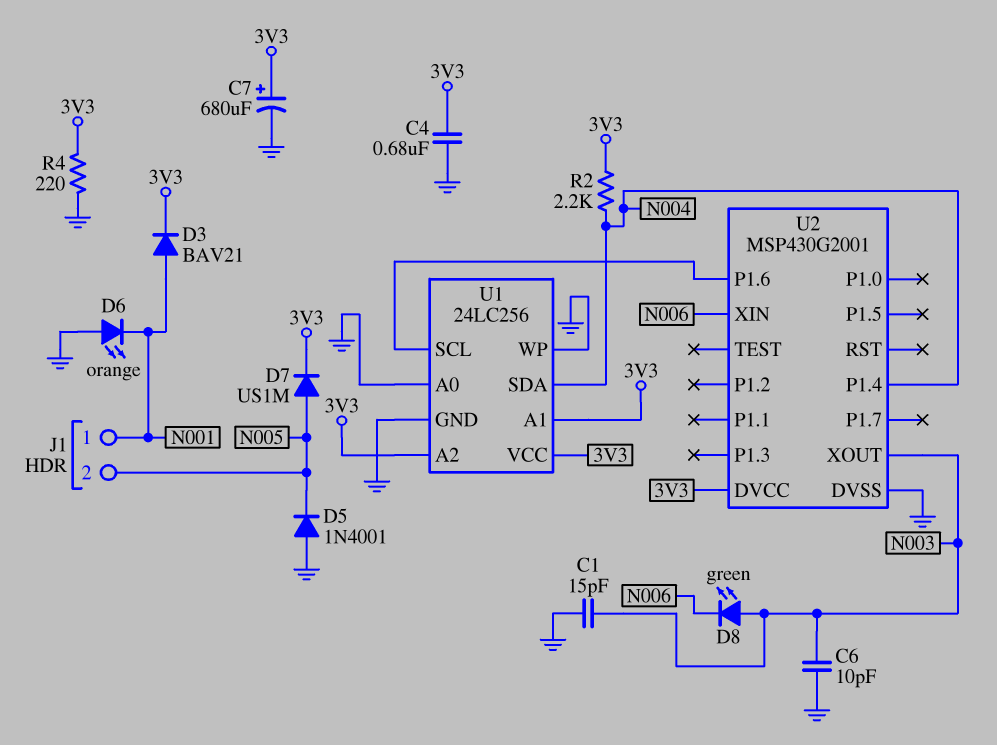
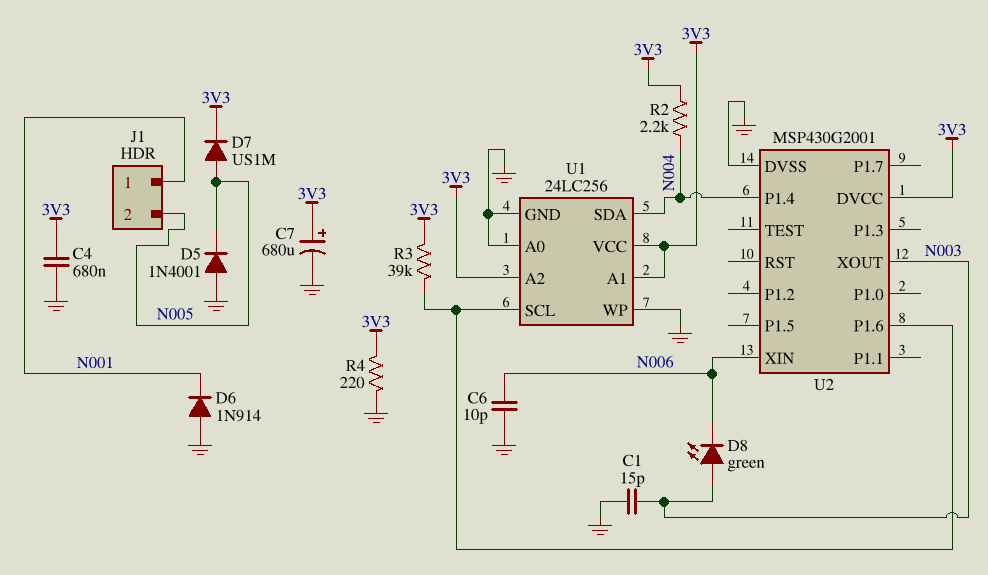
C6: 10pF (GND, N003) -> 10pF (GND, N006)
D3: diode BAV21 (A N001, K 3V3) -> none
D6: LED orange (A GND, K N001) -> diode 1N914 (A GND, K N001)
R3: none -> 39k (3V3, U1/SCL)

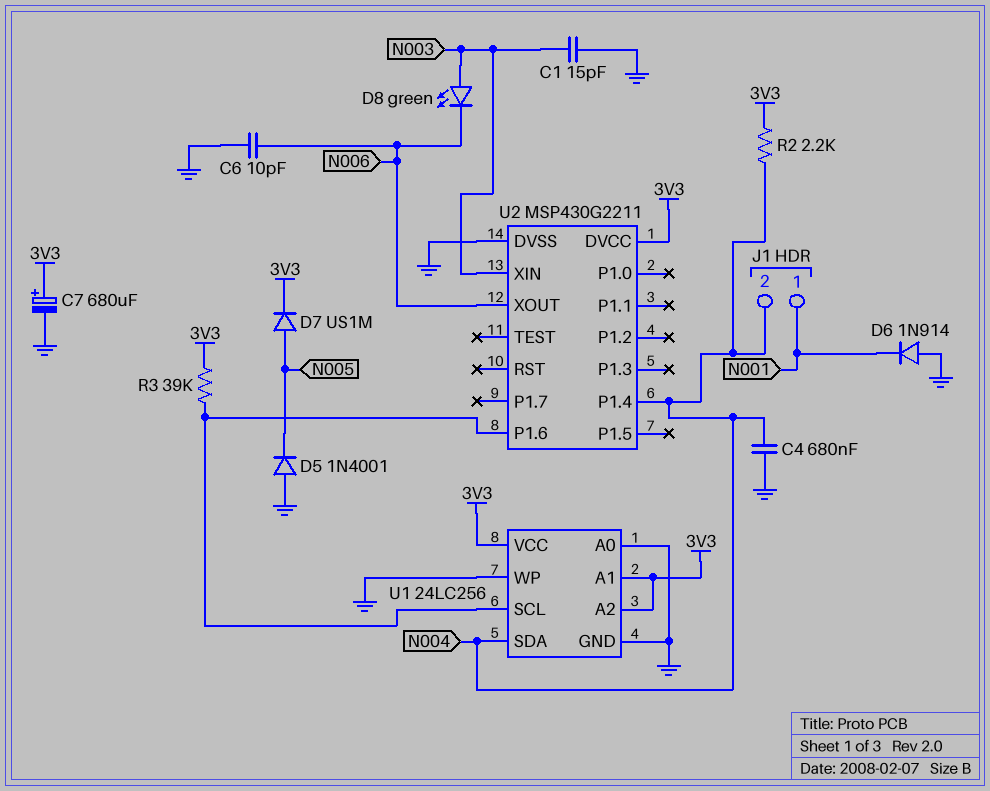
C4: 680nF (3V3, GND) -> 680nF (GND, N004)
J1 pin 2: N005 -> N004
R4: 220 (3V3, GND) -> none
U2: MSP430G2001 -> MSP430G2211
U2 pin XIN: N006 -> N003
U2 pin XOUT: N003 -> N006

